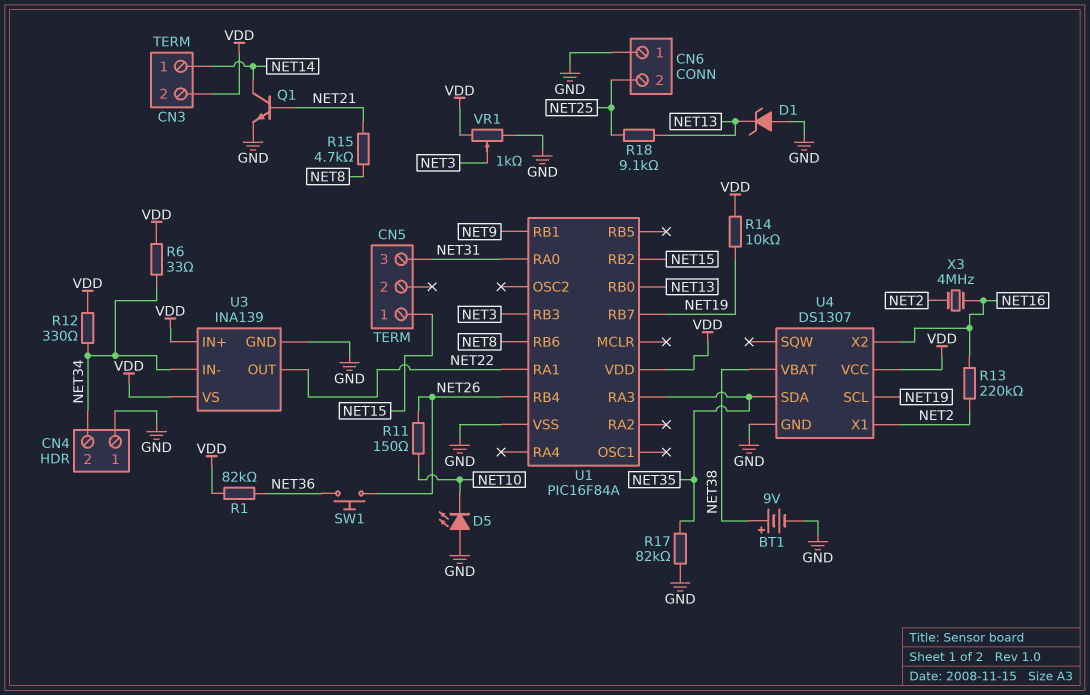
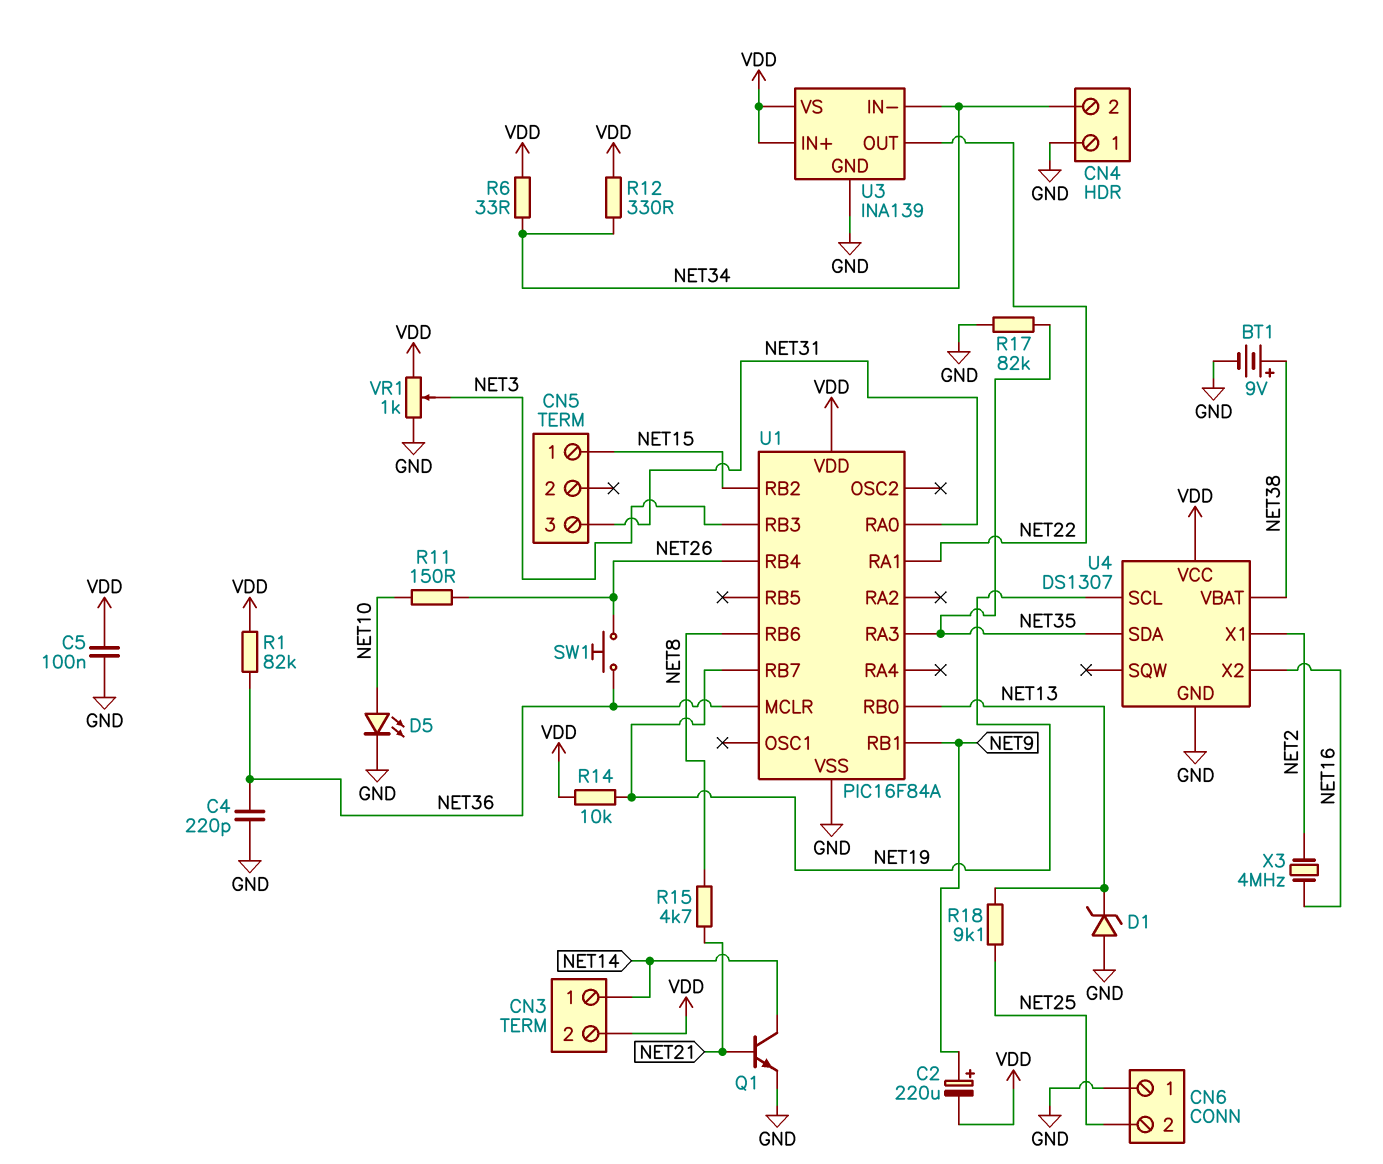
C2: none -> 220uF (plus NET9, minus VDD)
C4: none -> 220pF (GND, NET36)
C5: none -> 100nF (GND, VDD)
D5: LED (A GND, K NET10) -> LED (A NET10, K GND)
R13: 220k (NET2, NET16) -> none
U1 pin MCLR: none -> NET36

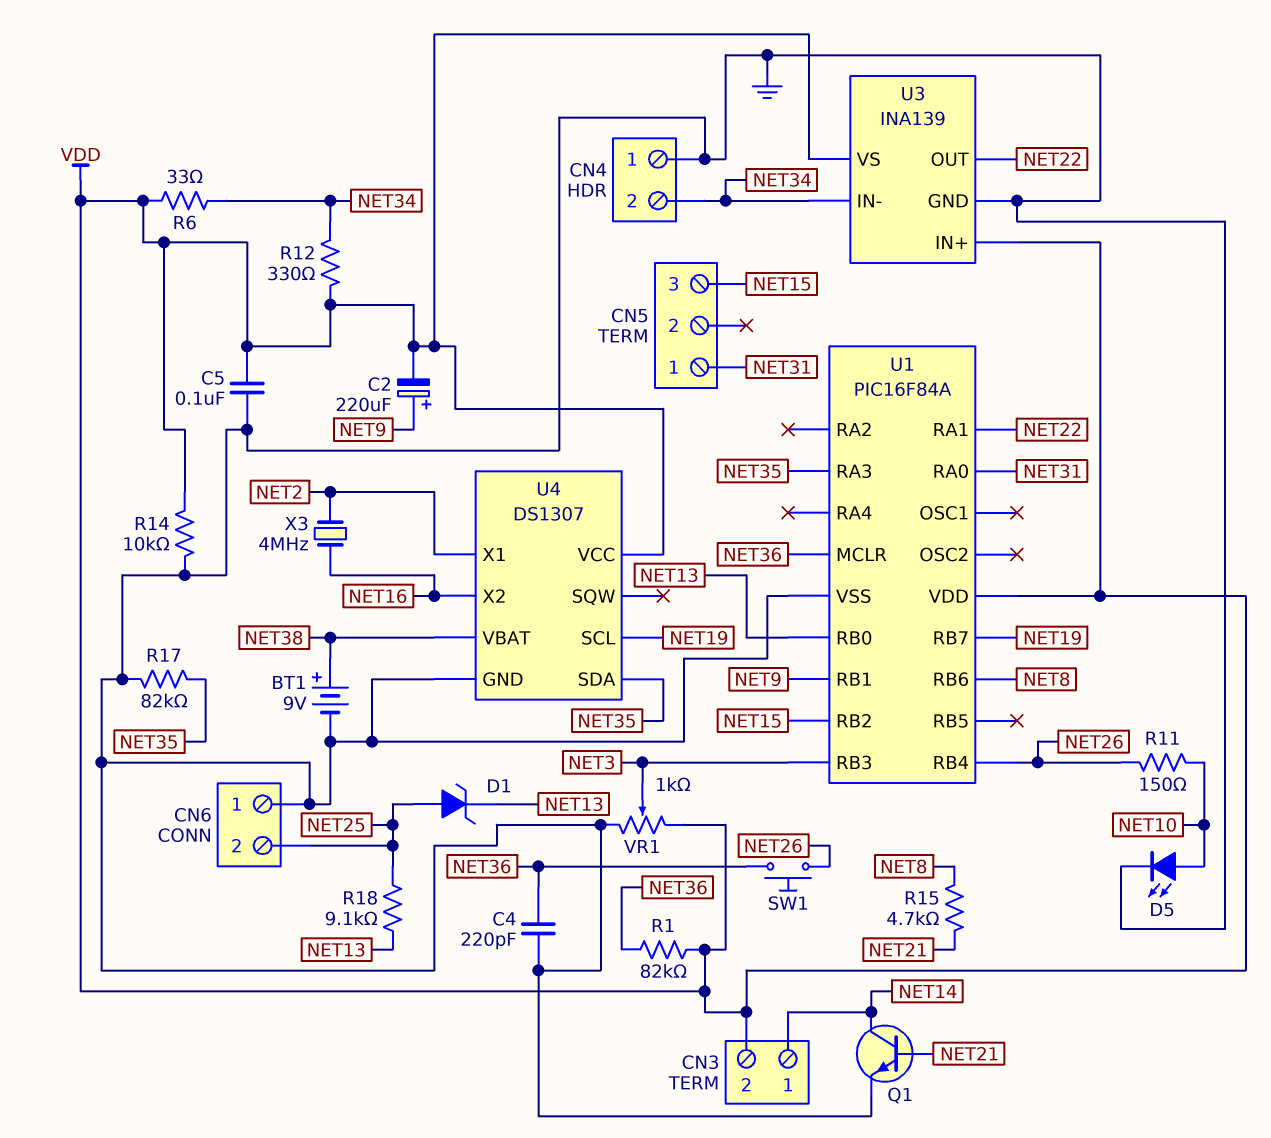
CN5 pin 1: NET15 -> NET31
CN5 pin 3: NET31 -> NET15
D1: zener (A GND, K NET13) -> zener (A NET25, K NET13)
R14: 10k (NET19, VDD) -> 10k (GND, VDD)

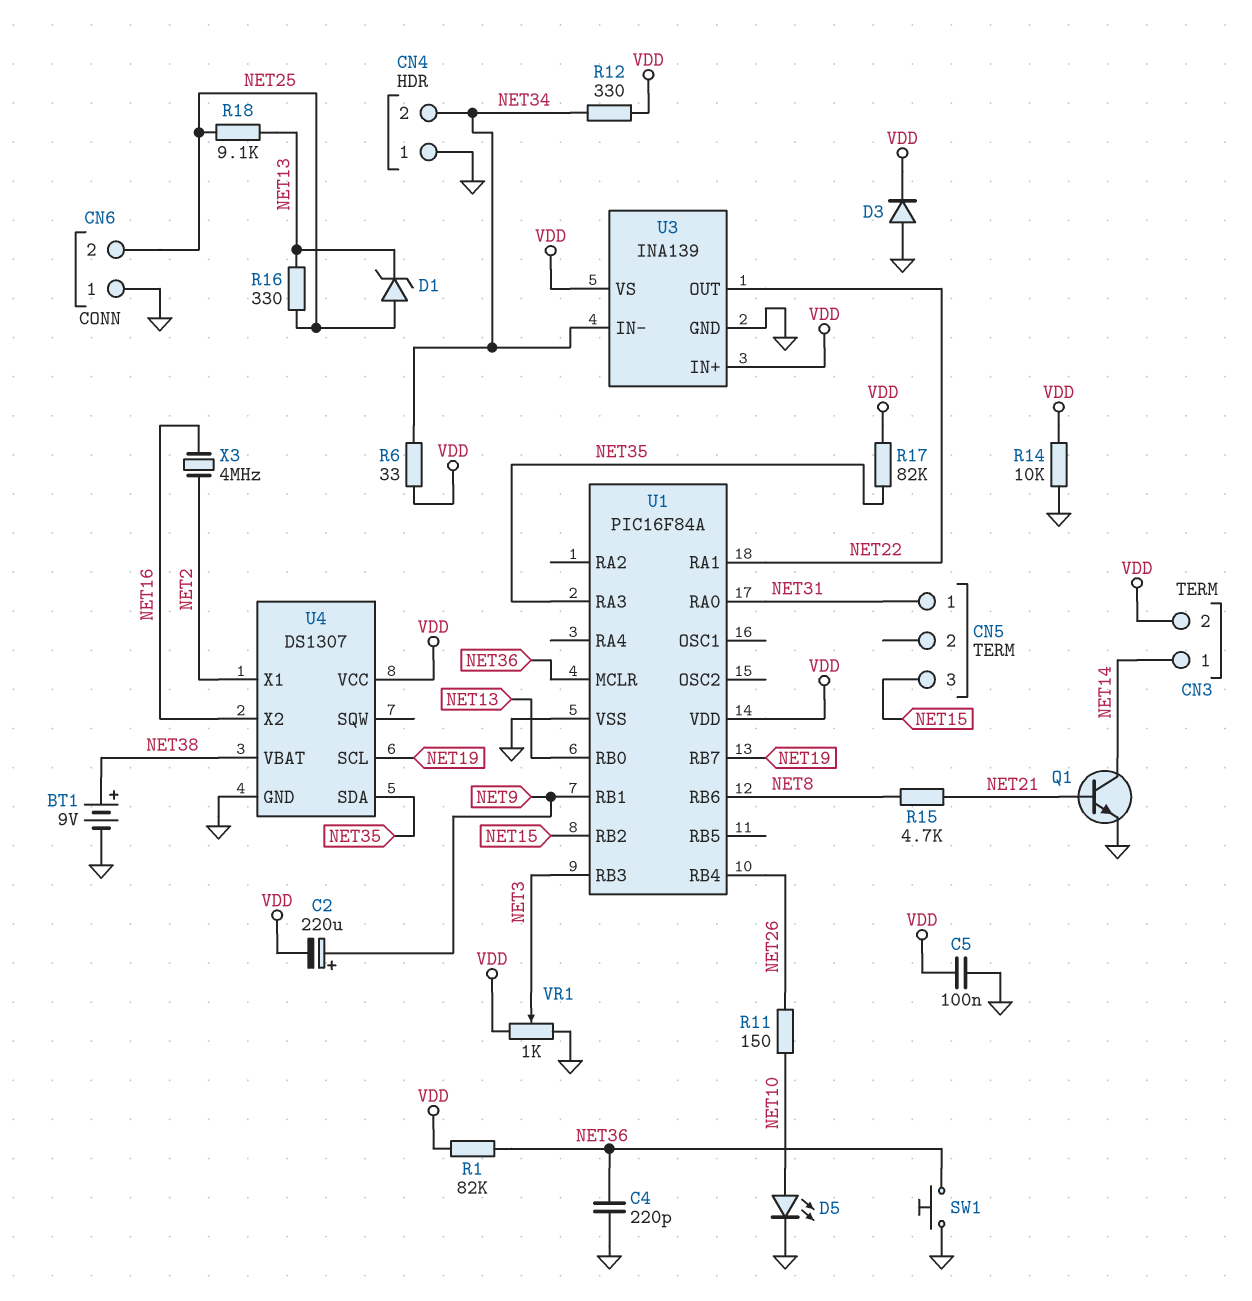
D3: none -> diode (A GND, K VDD)
R16: none -> 330 (NET13, NET25)
R17: 82k (GND, NET35) -> 82k (NET35, VDD)
SW1: button (NET26, NET36) -> button (GND, NET36)

